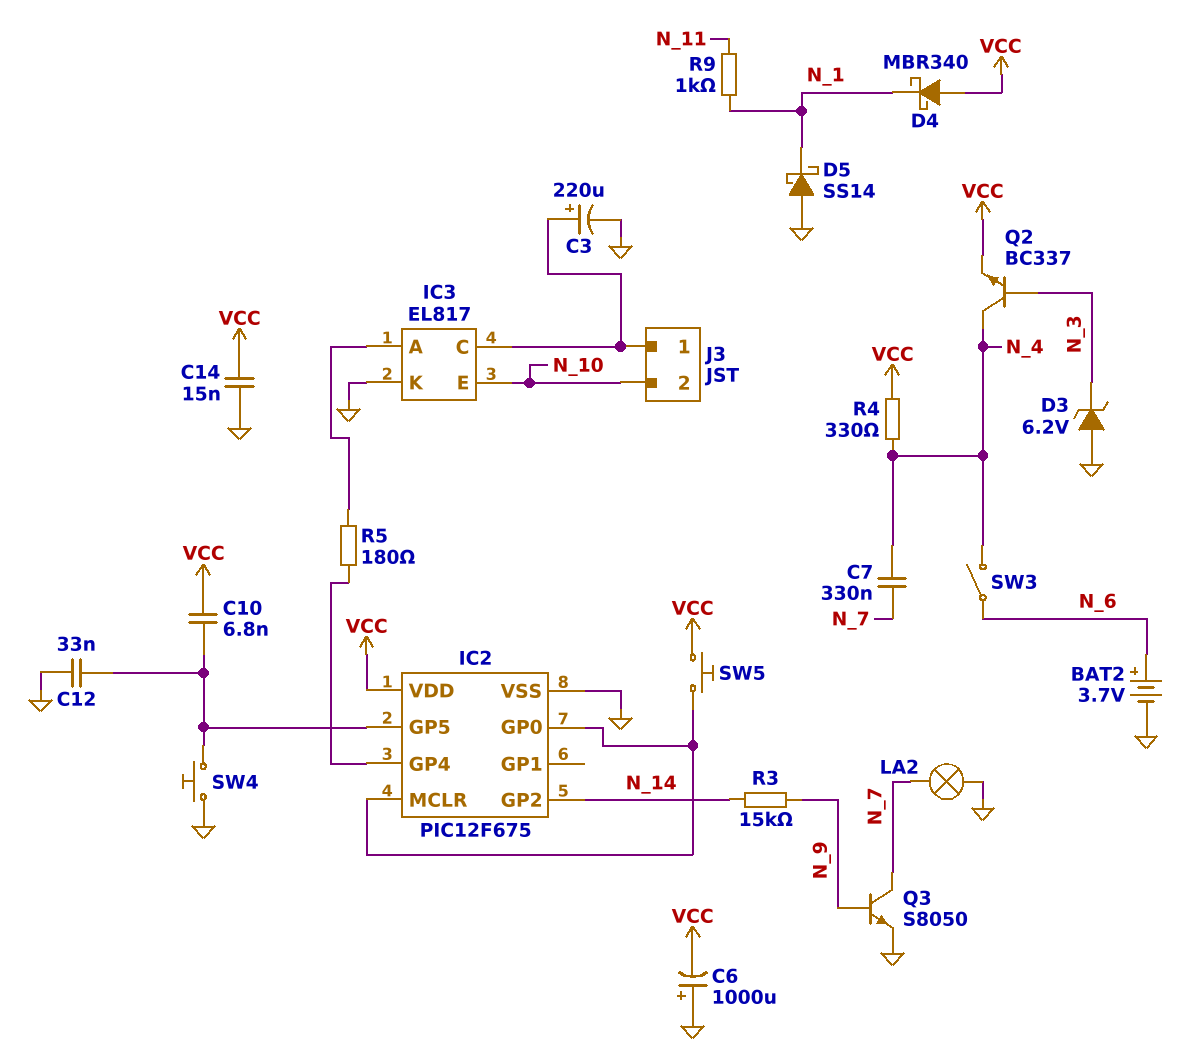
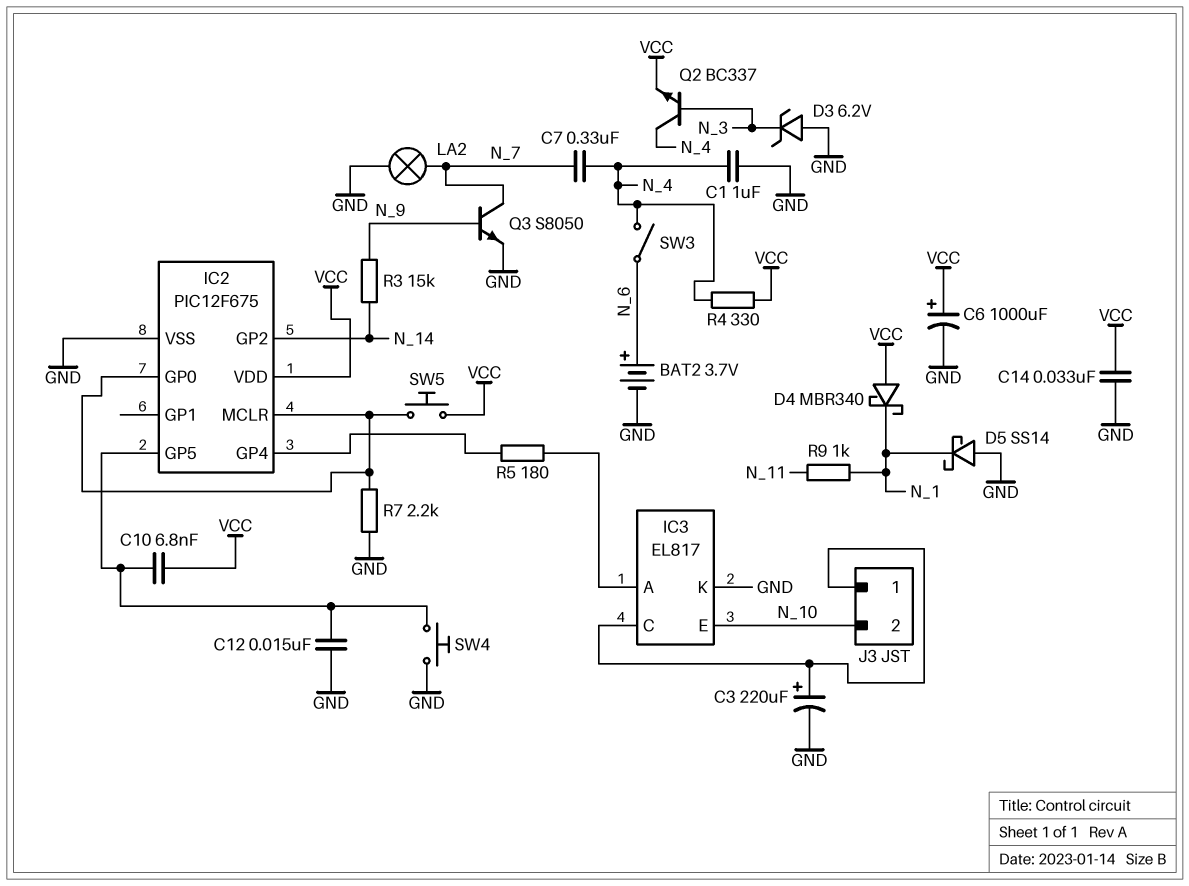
C1: none -> 1uF (GND, N_4)
C6: 1000uF (plus GND, minus VCC) -> 1000uF (plus VCC, minus GND)
C12: 33nF (GND, IC2/GP5) -> 15nF (GND, IC2/GP5)
C14: 15nF (GND, VCC) -> 33nF (GND, VCC)
R7: none -> 2.2k (GND, IC2/GP0)

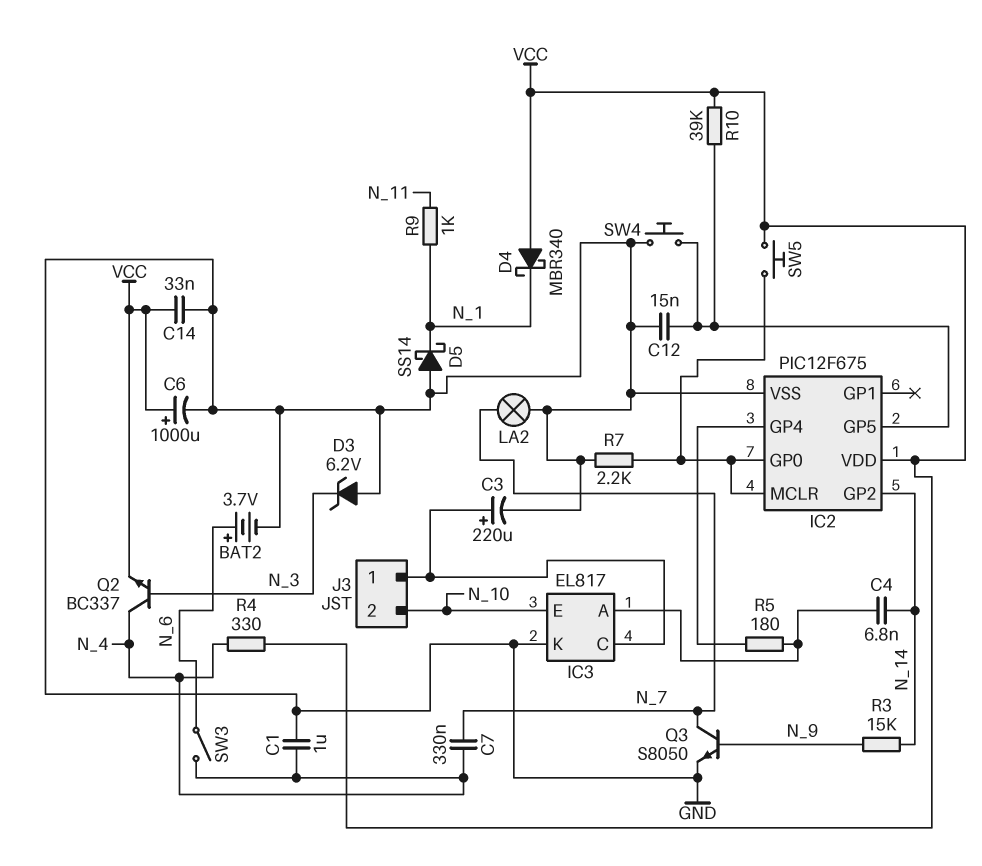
C4: none -> 6.8nF (IC3/A, N_14)
C10: 6.8nF (IC2/GP5, VCC) -> none
R10: none -> 39k (IC2/GP5, VCC)

